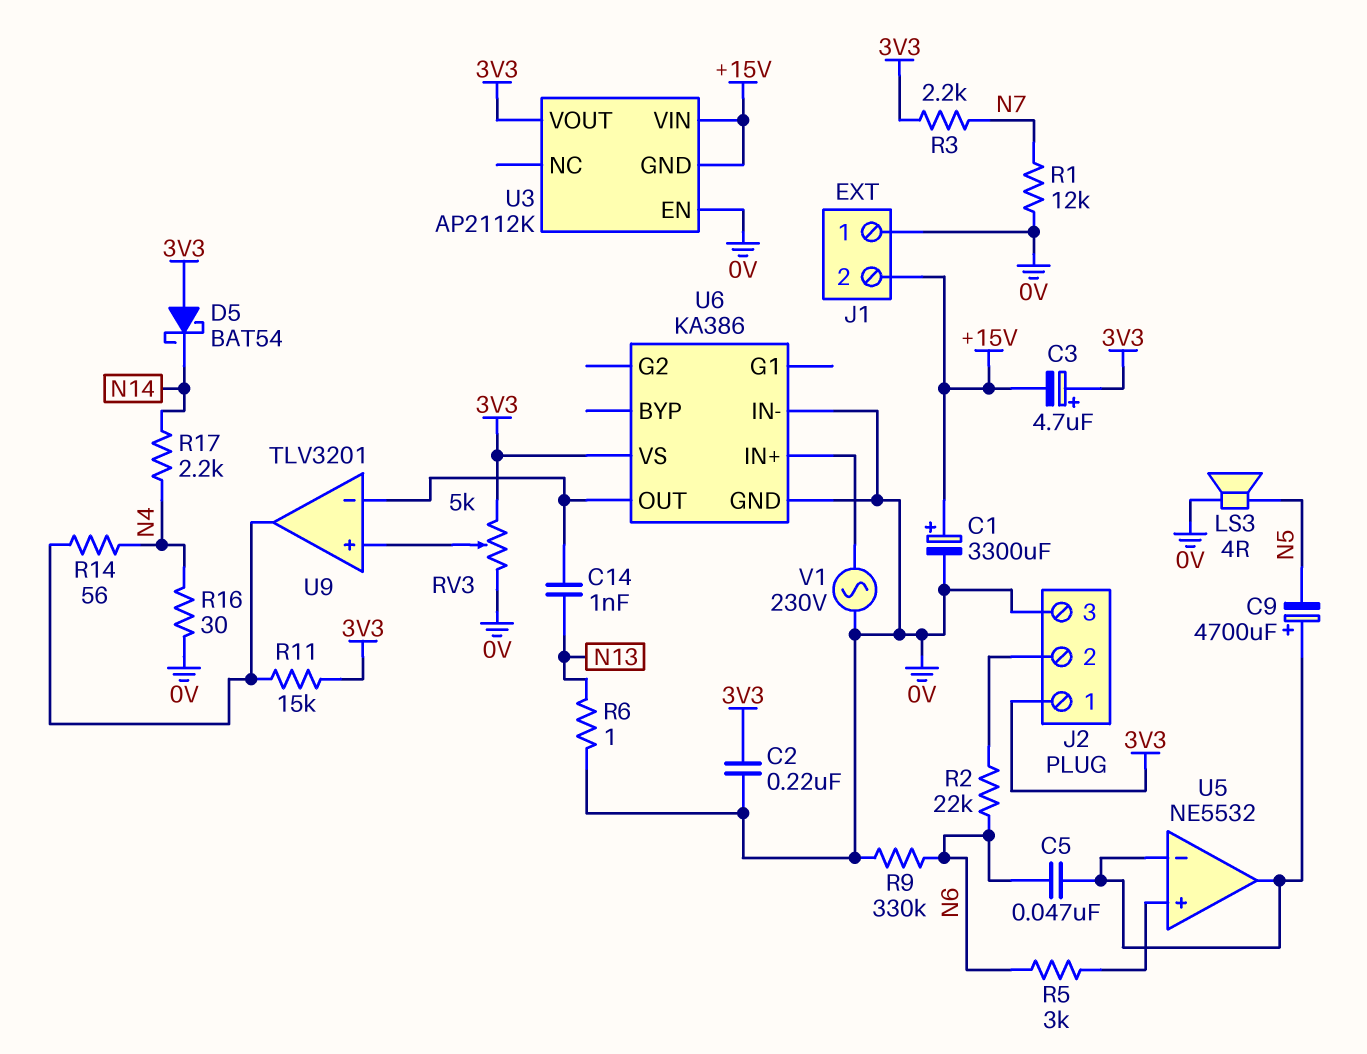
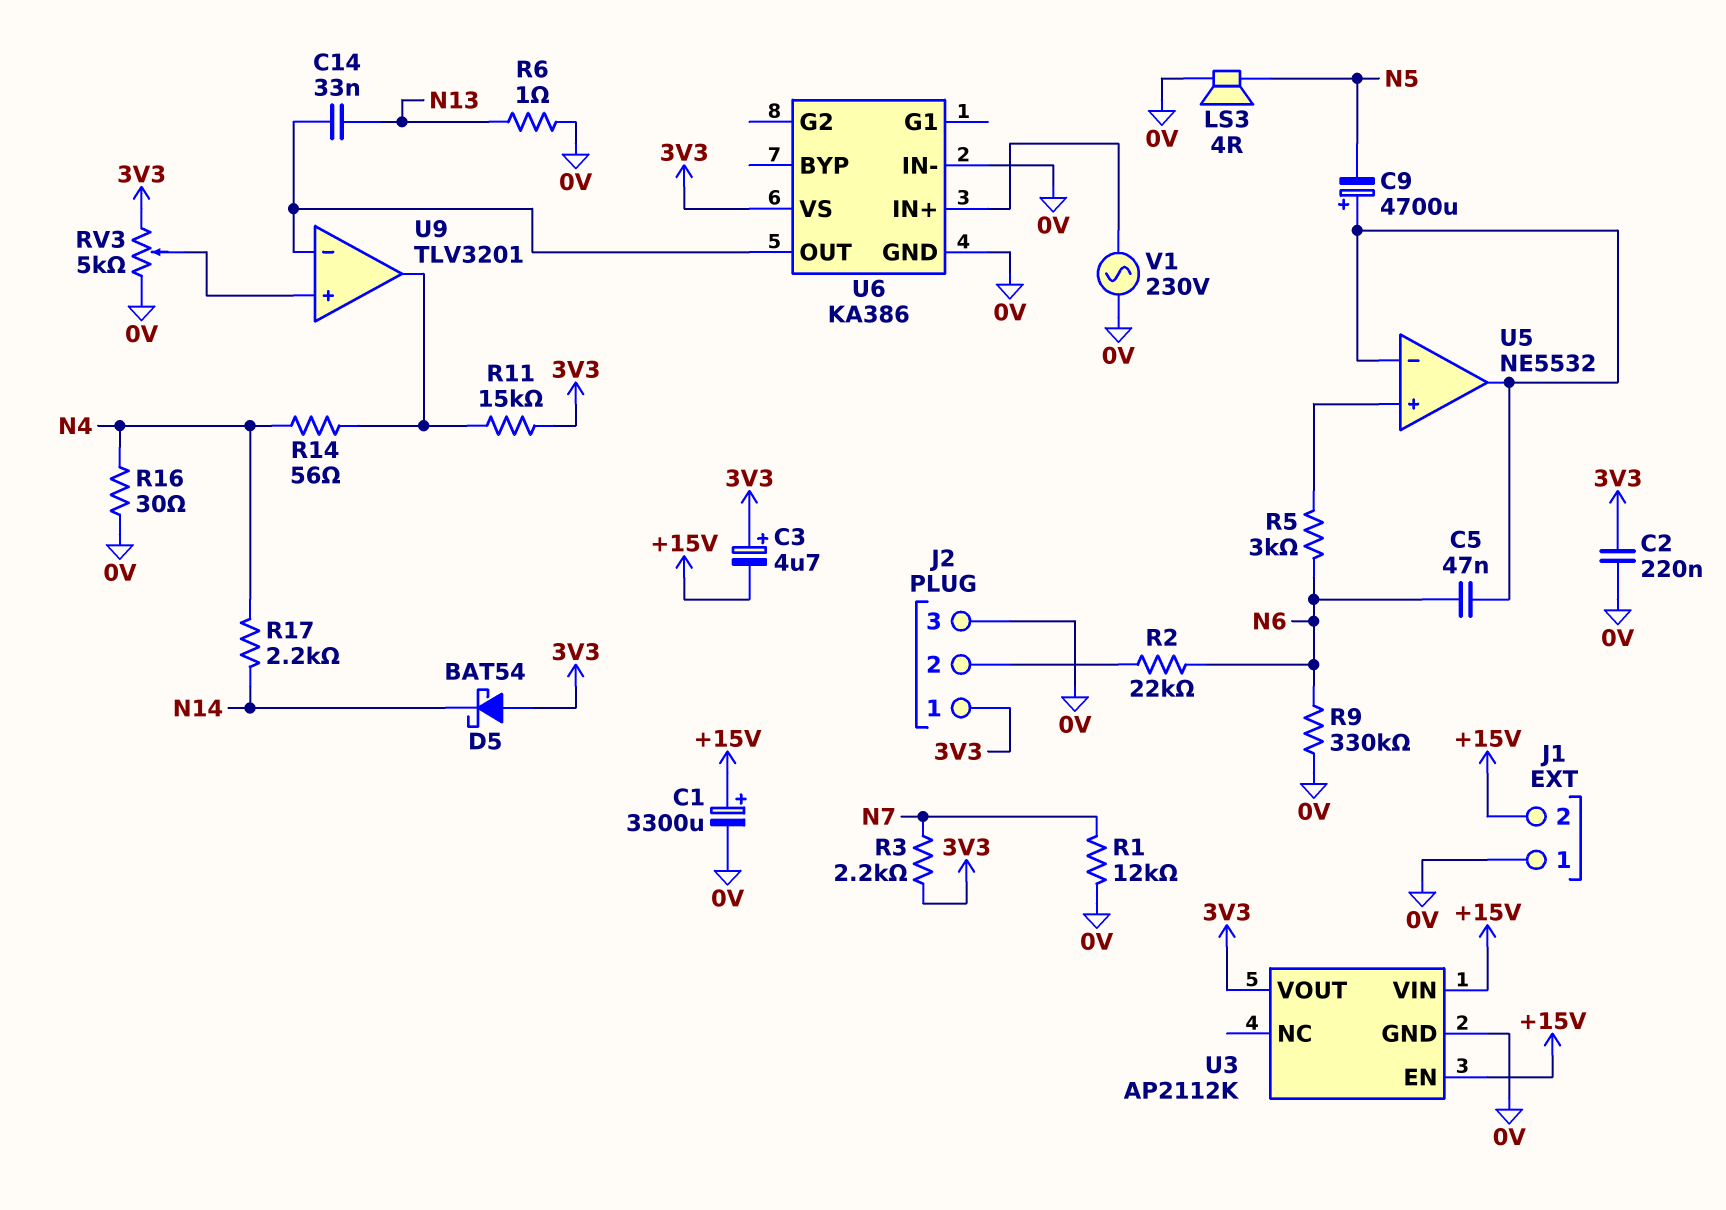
C14: 1nF (N13, U6/OUT) -> 33nF (N13, U6/OUT)
U3 pin EN: 0V -> +15V
U3 pin GND: +15V -> 0V

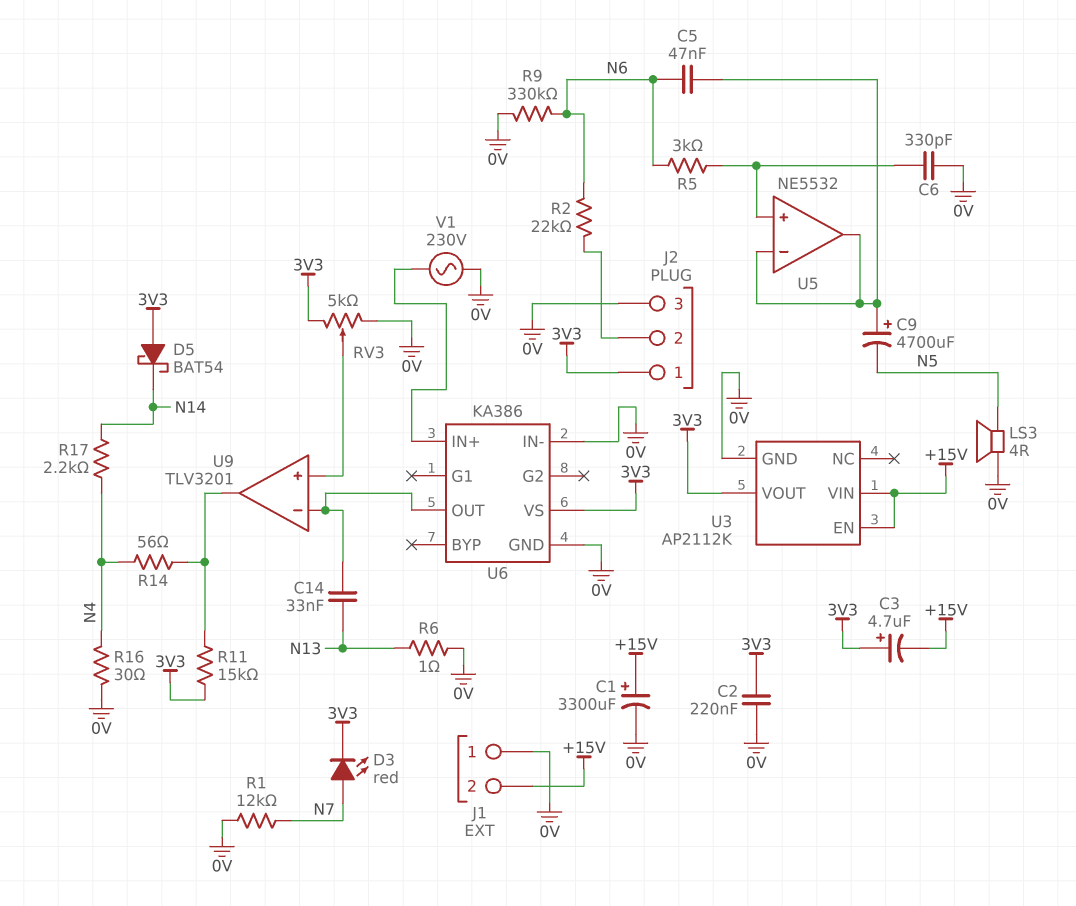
C6: none -> 330pF (0V, U5/in+)
D3: none -> LED red (A N7, K 3V3)
R3: 2.2k (3V3, N7) -> none

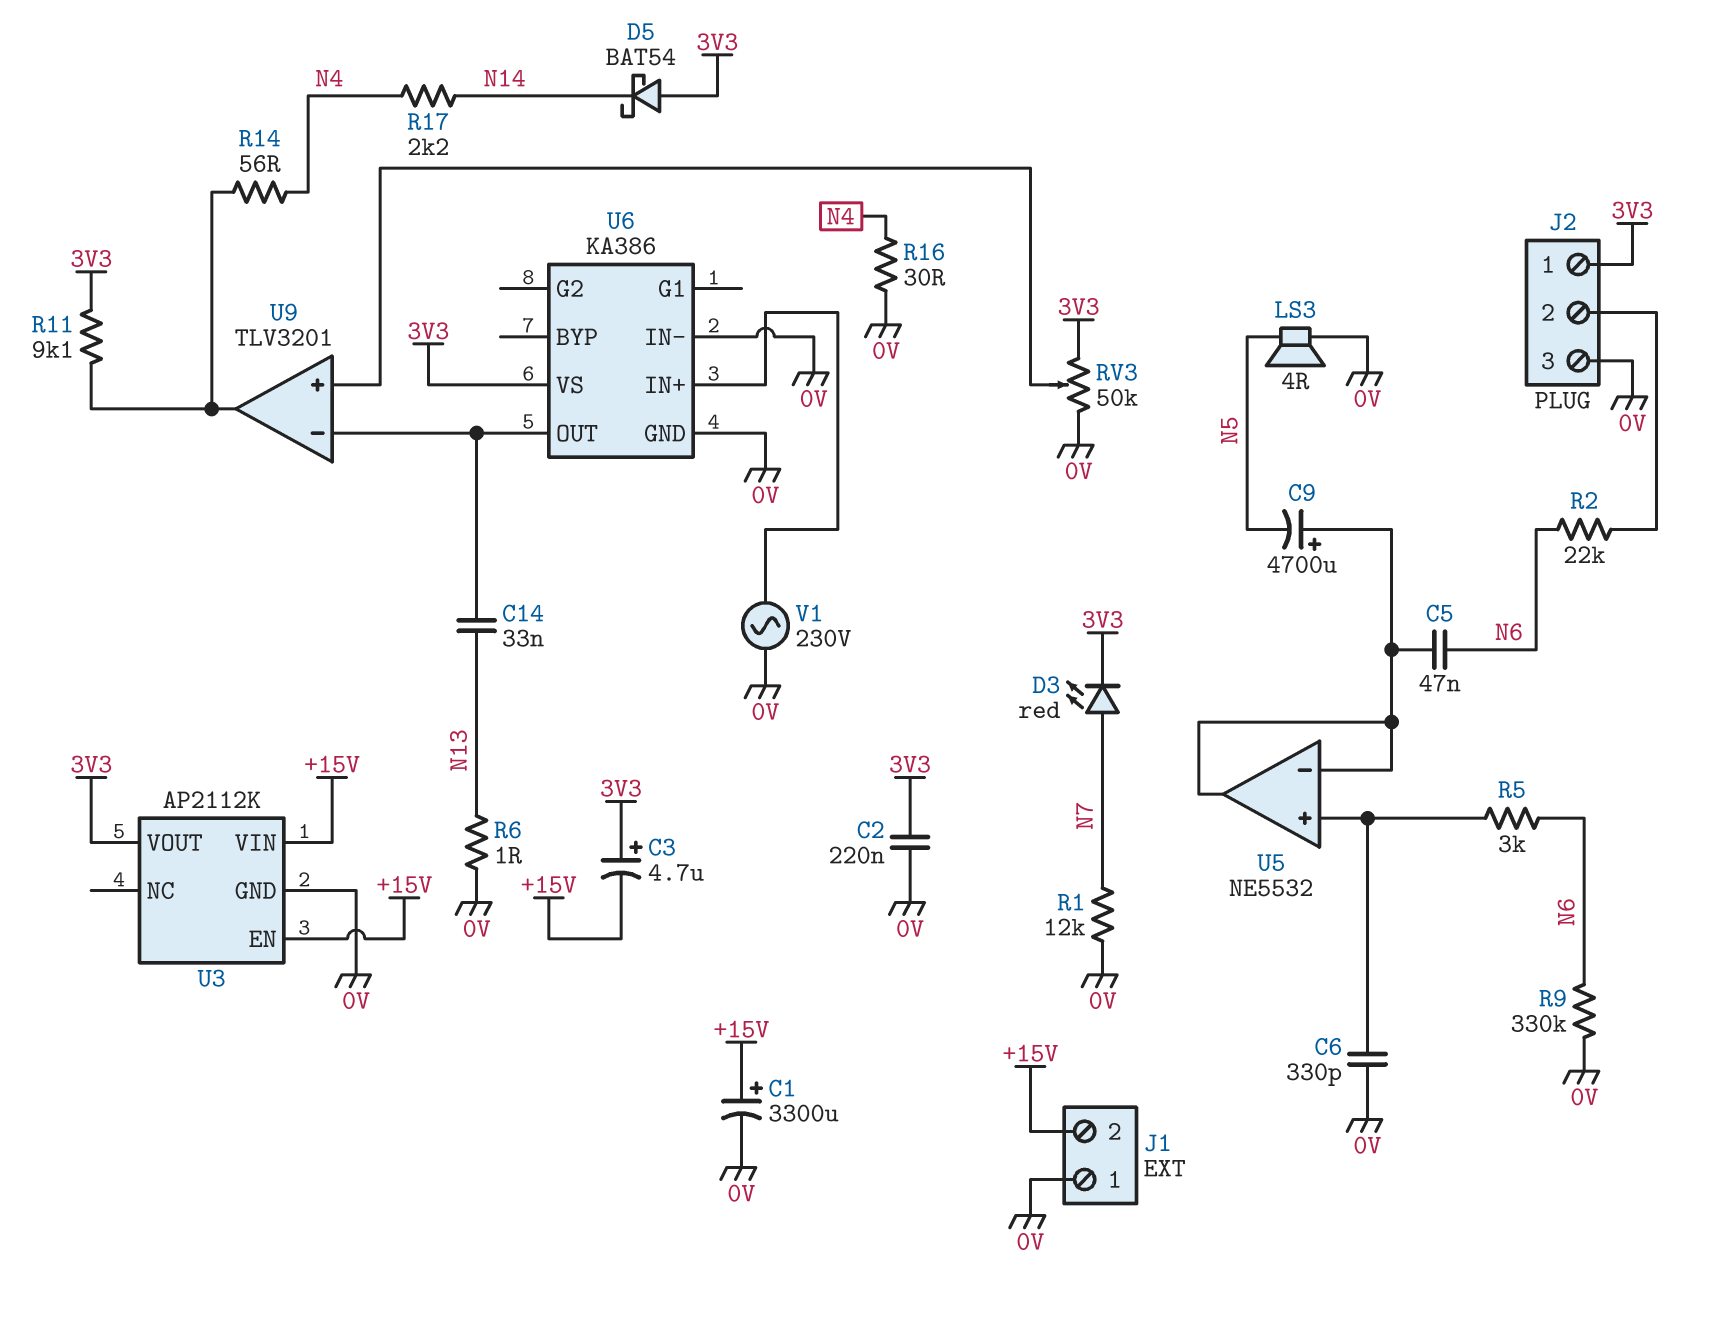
R11: 15k (3V3, U9/out) -> 9.1k (3V3, U9/out)
RV3: 5k (0V, 3V3, wiper U9/in+) -> 50k (0V, 3V3, wiper U9/in+)

